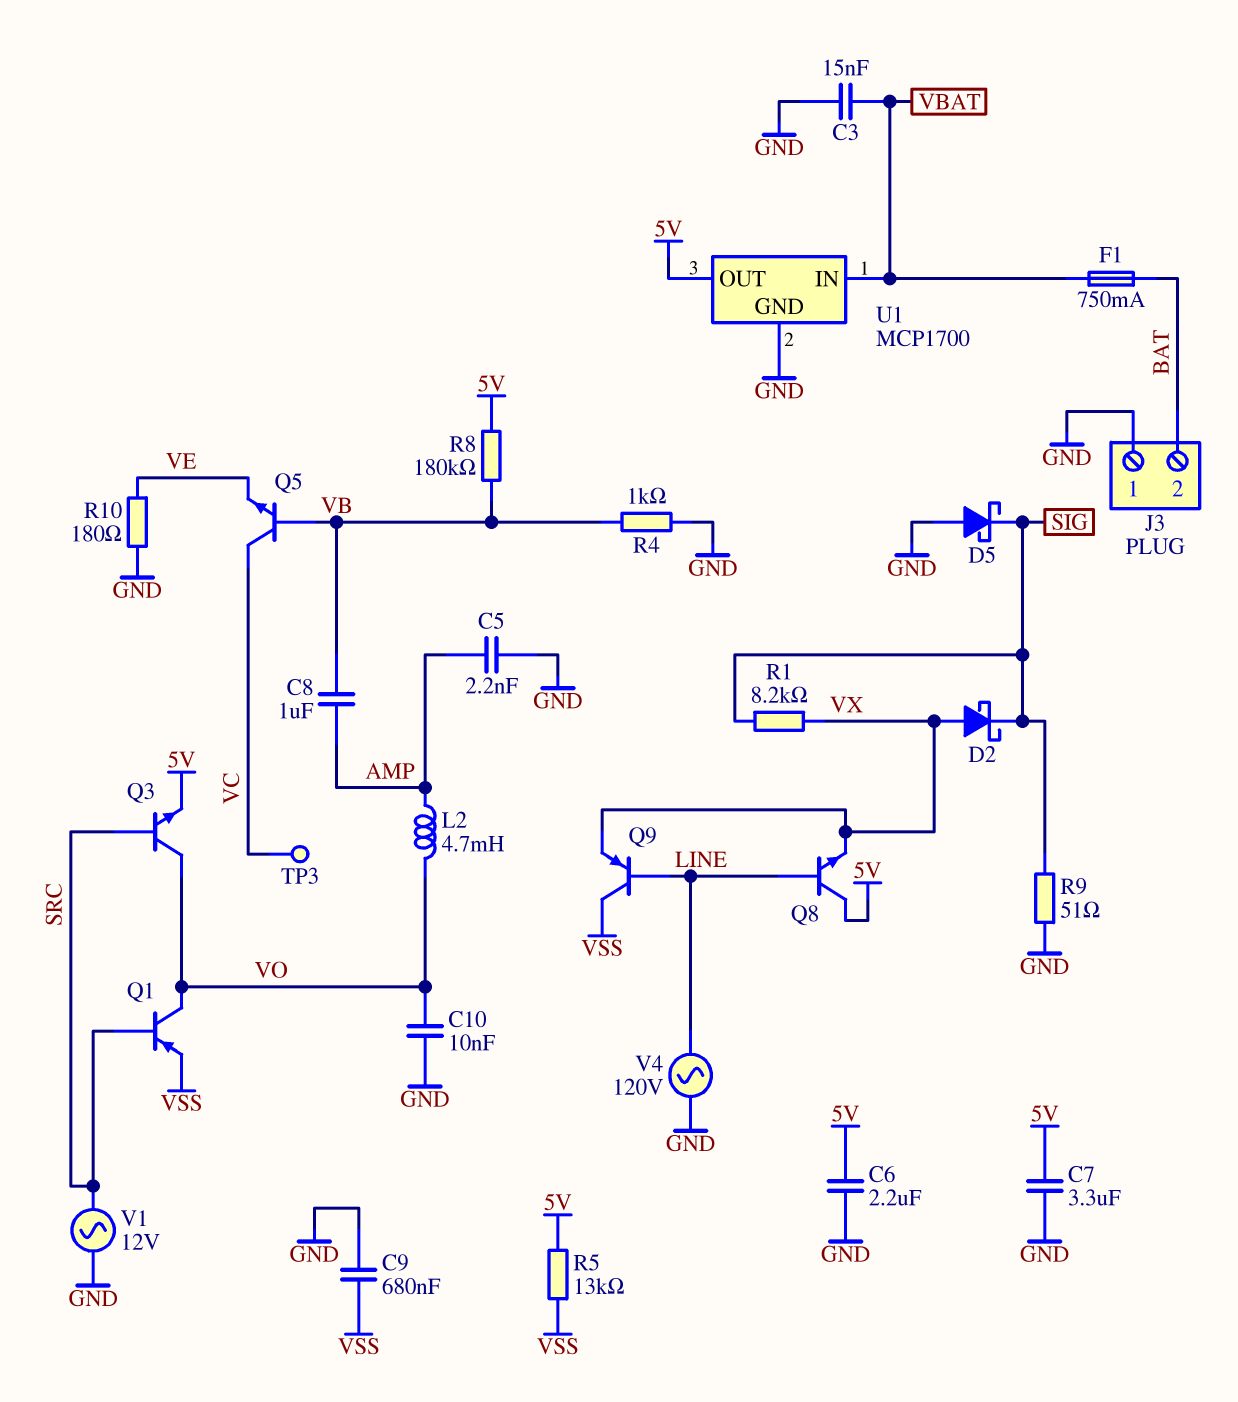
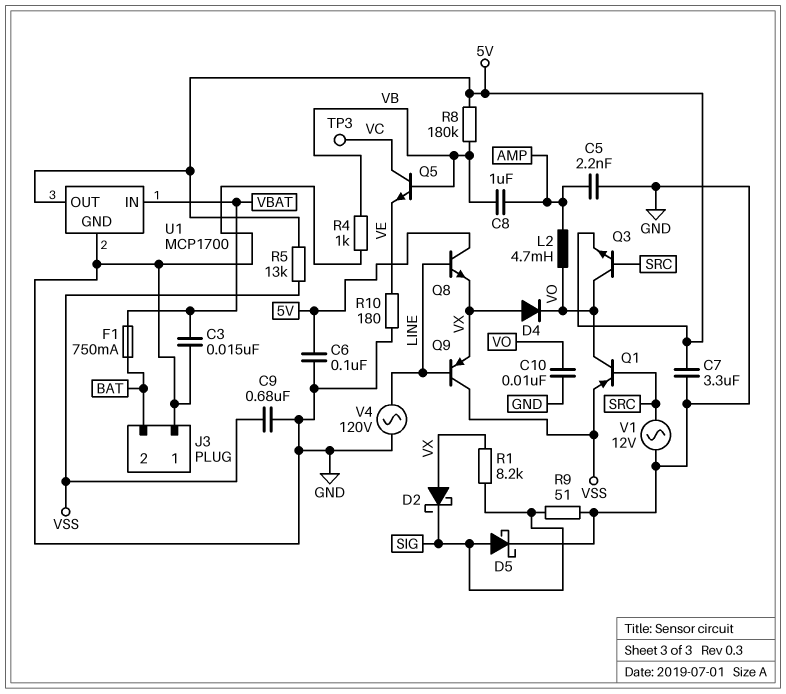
C6: 2.2uF (5V, GND) -> 100nF (5V, GND)
D4: none -> diode (A VX, K VO)
D5: schottky (A GND, K SIG) -> schottky (A SIG, K GND)

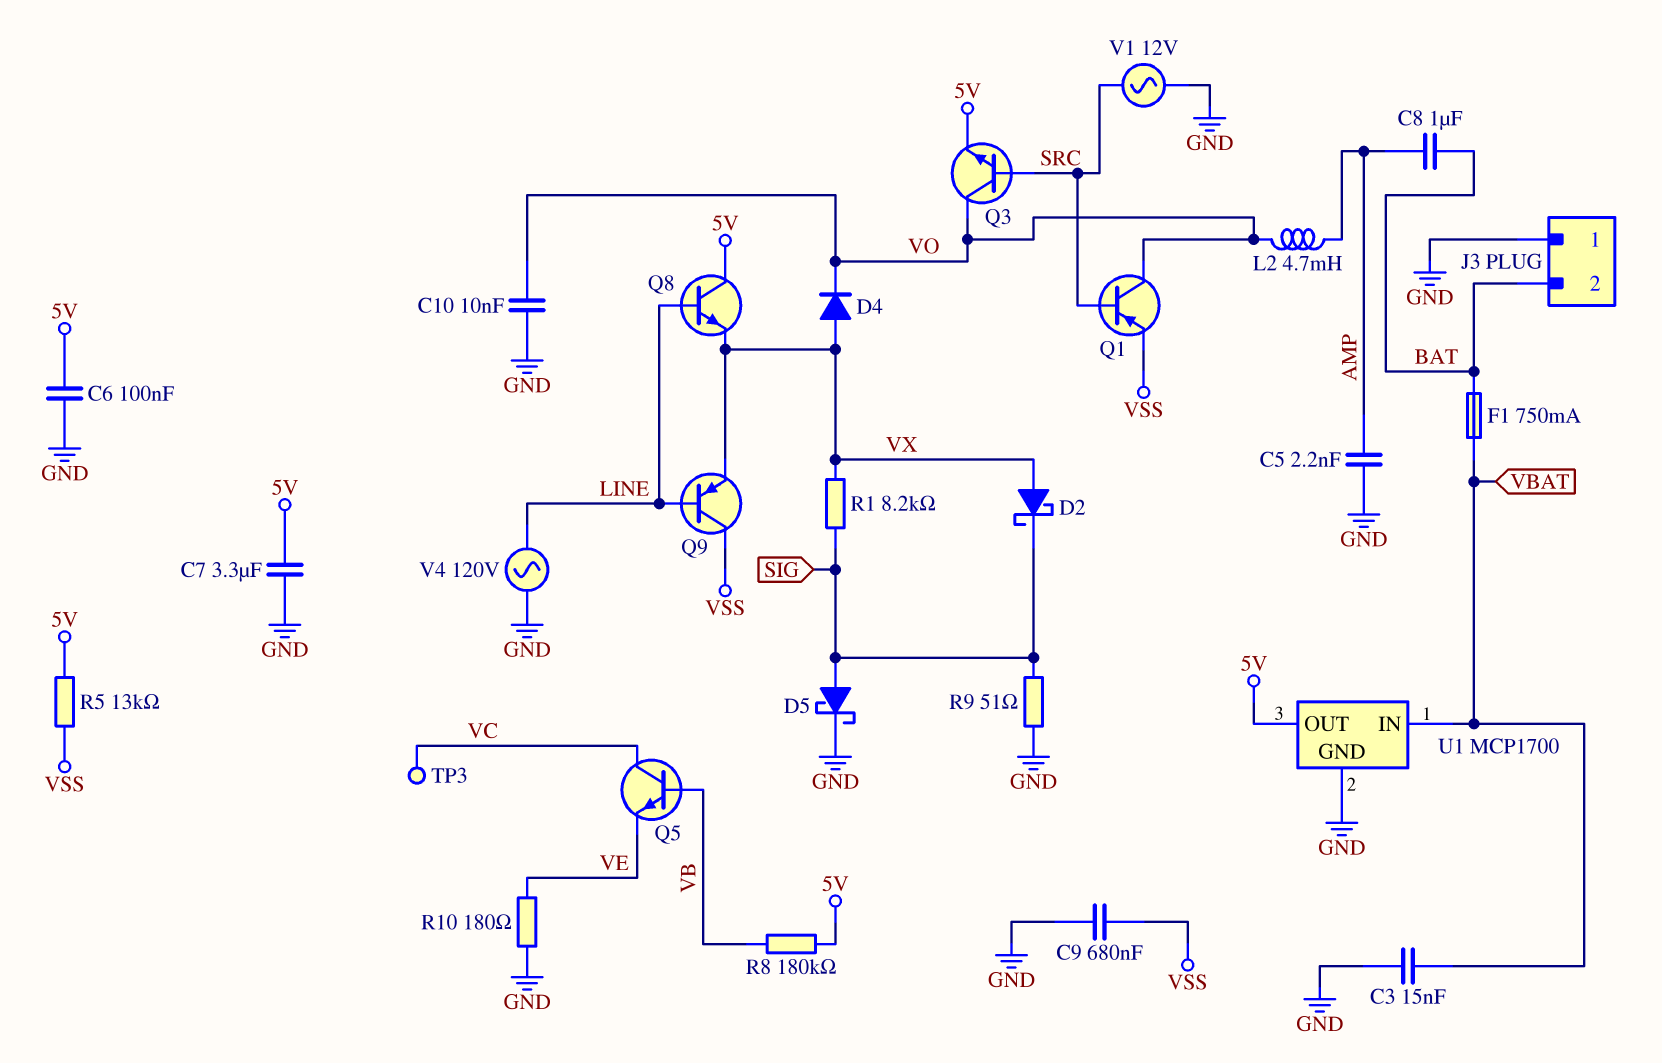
C8: 1uF (AMP, VB) -> 1uF (AMP, BAT)
R4: 1k (GND, VB) -> none

